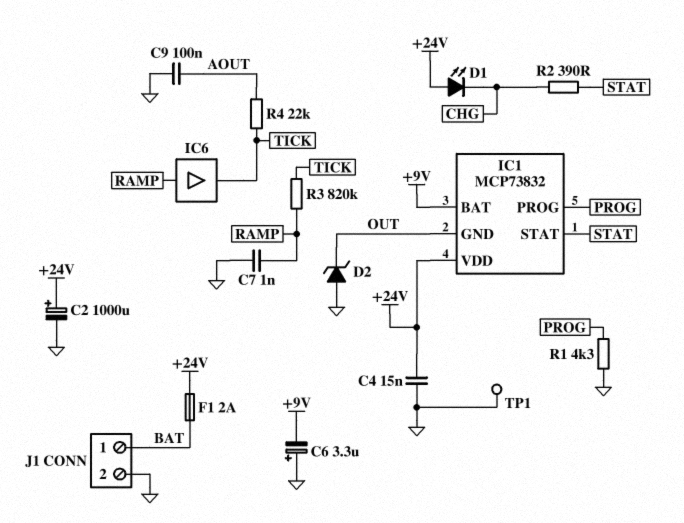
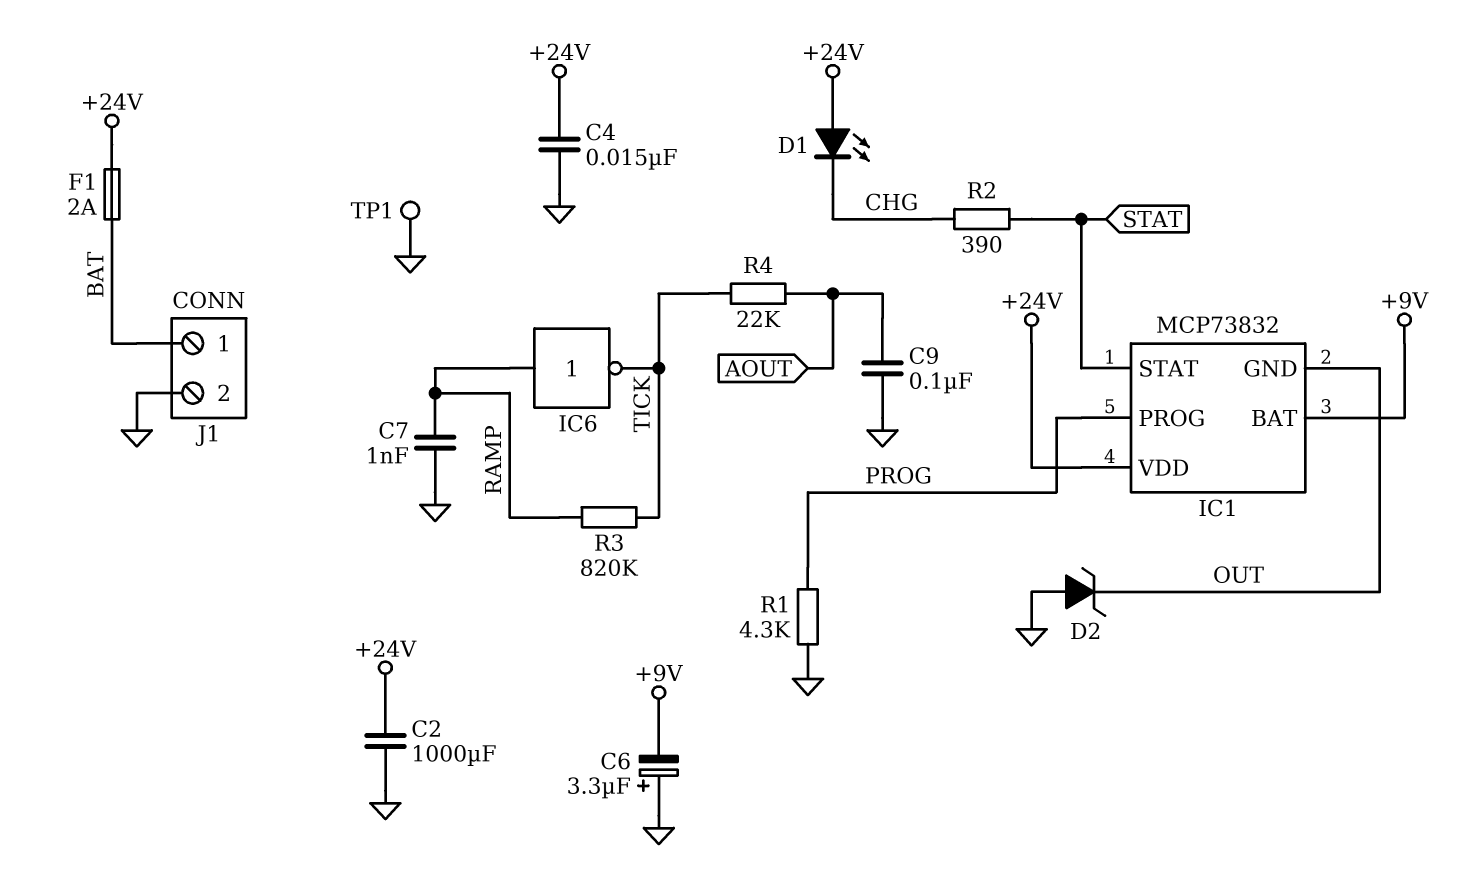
C2: 1000uF (plus +24V, minus GND) -> 1000uF (+24V, GND)
IC6: buffer (in RAMP, out TICK) -> NOT (in RAMP, out TICK)

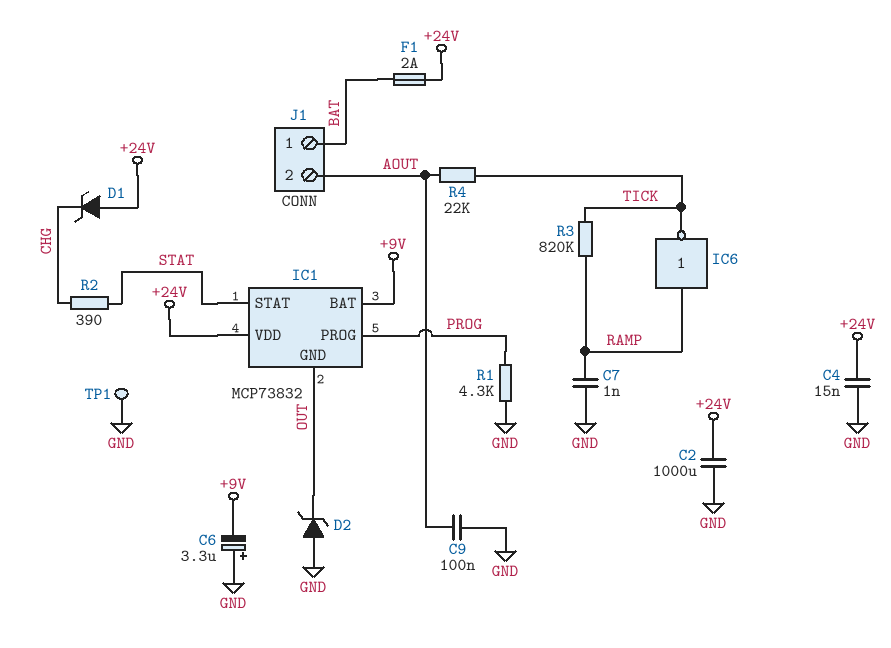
D1: LED (A +24V, K CHG) -> zener (A +24V, K CHG)
J1 pin 2: GND -> AOUT

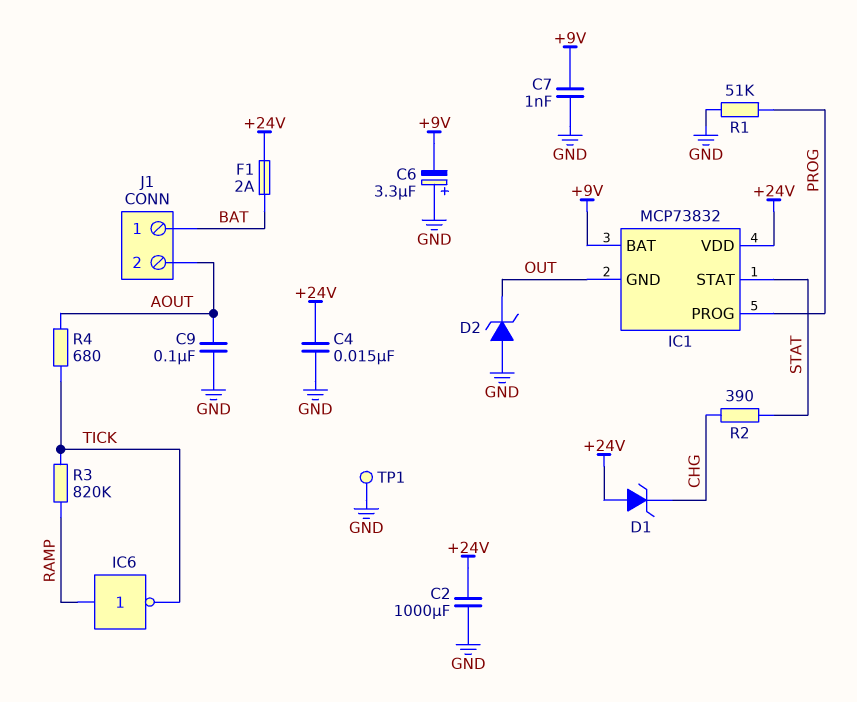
C7: 1nF (GND, RAMP) -> 1nF (+9V, GND)
R1: 4.3k (GND, PROG) -> 51k (GND, PROG)
R4: 22k (AOUT, TICK) -> 680 (AOUT, TICK)

